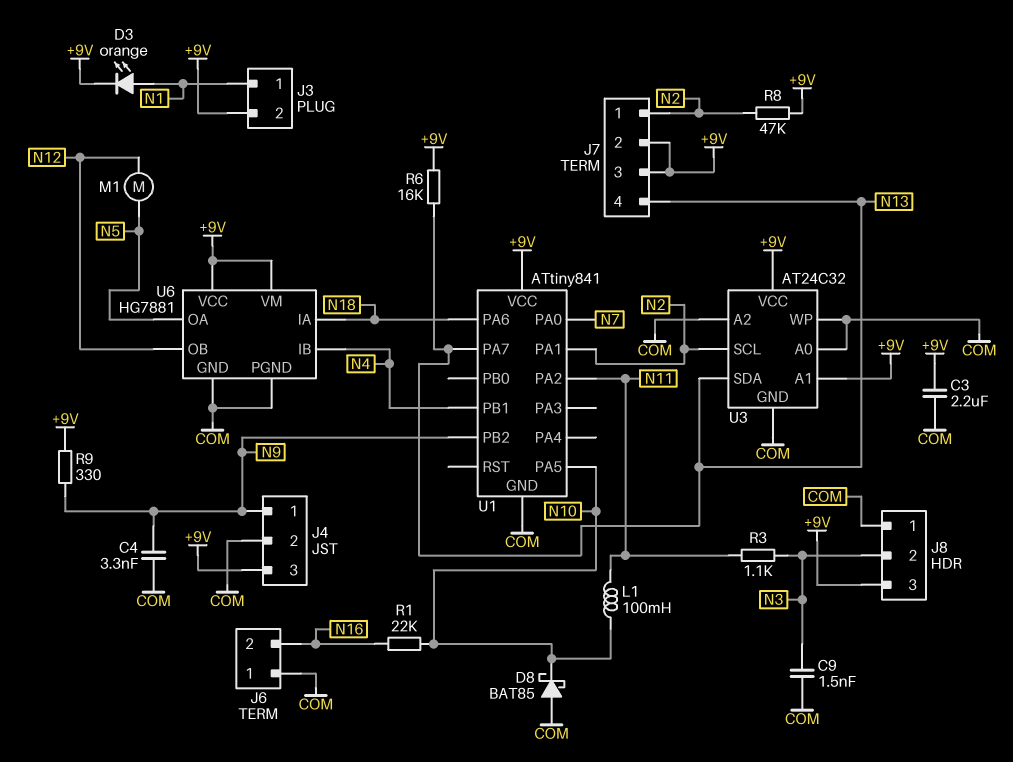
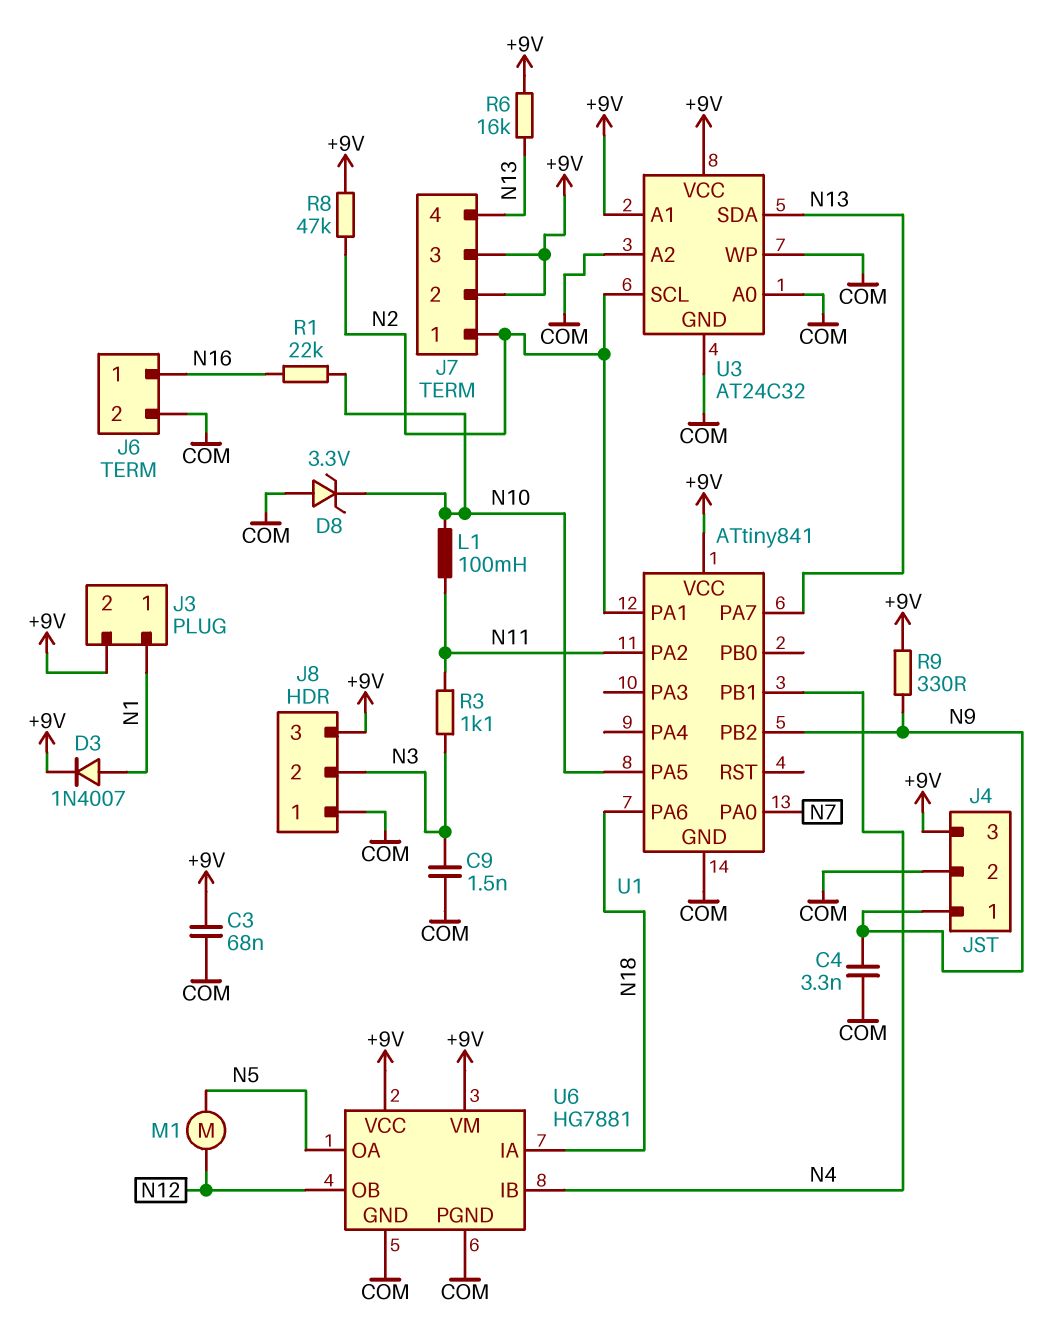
C3: 2.2uF (+9V, COM) -> 68nF (+9V, COM)
D3: LED orange (A N1, K +9V) -> diode 1N4007 (A N1, K +9V)
D8: schottky BAT85 (A COM, K N10) -> zener 3.3V (A COM, K N10)
J6 pin 1: COM -> N16
J6 pin 2: N16 -> COM

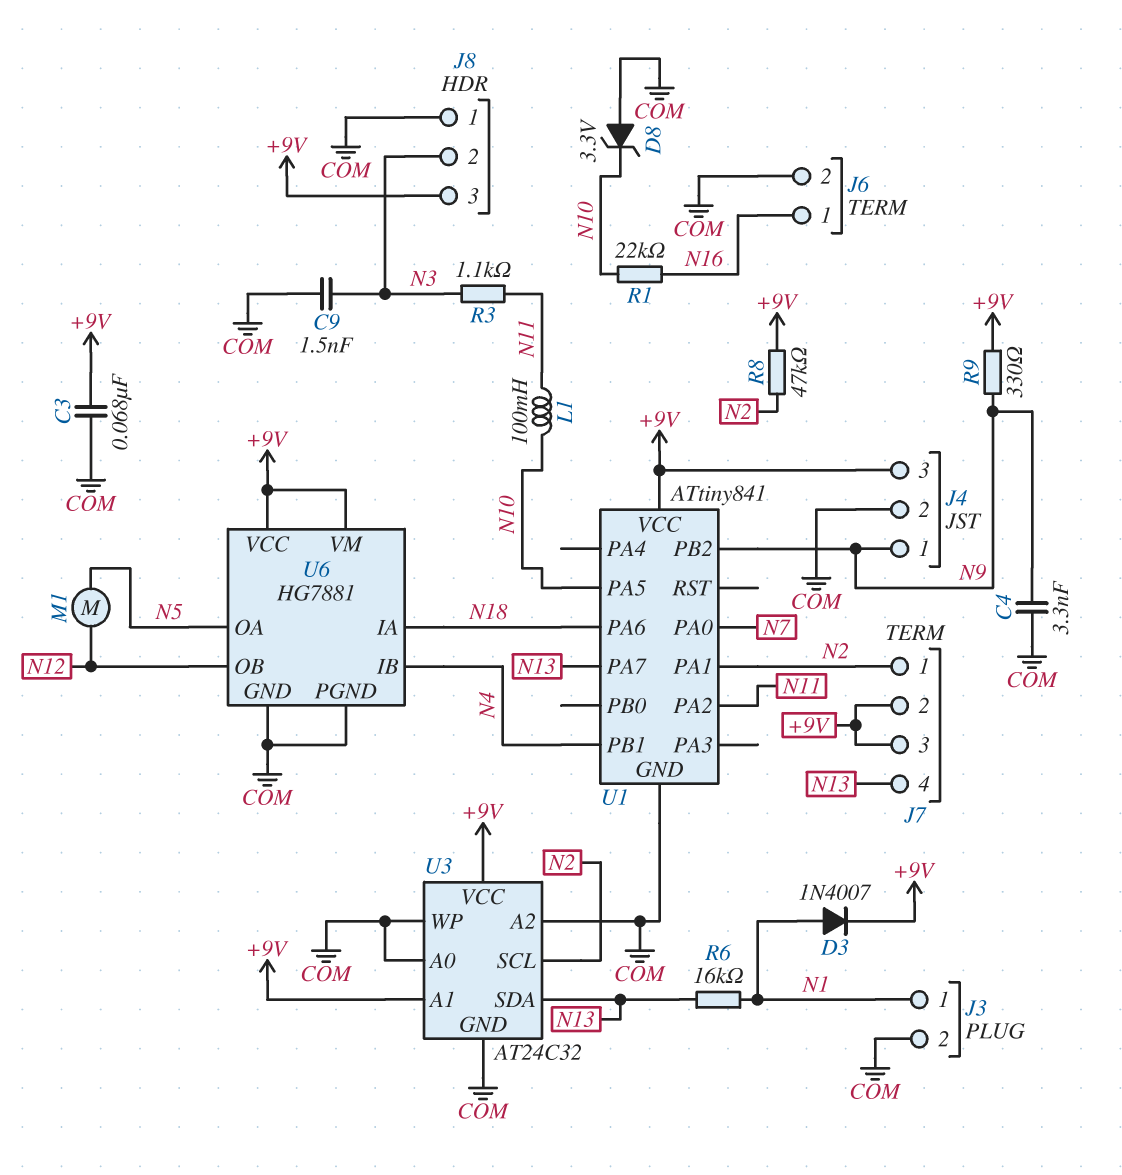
J3 pin 2: +9V -> COM
R6: 16k (+9V, N13) -> 16k (N1, N13)

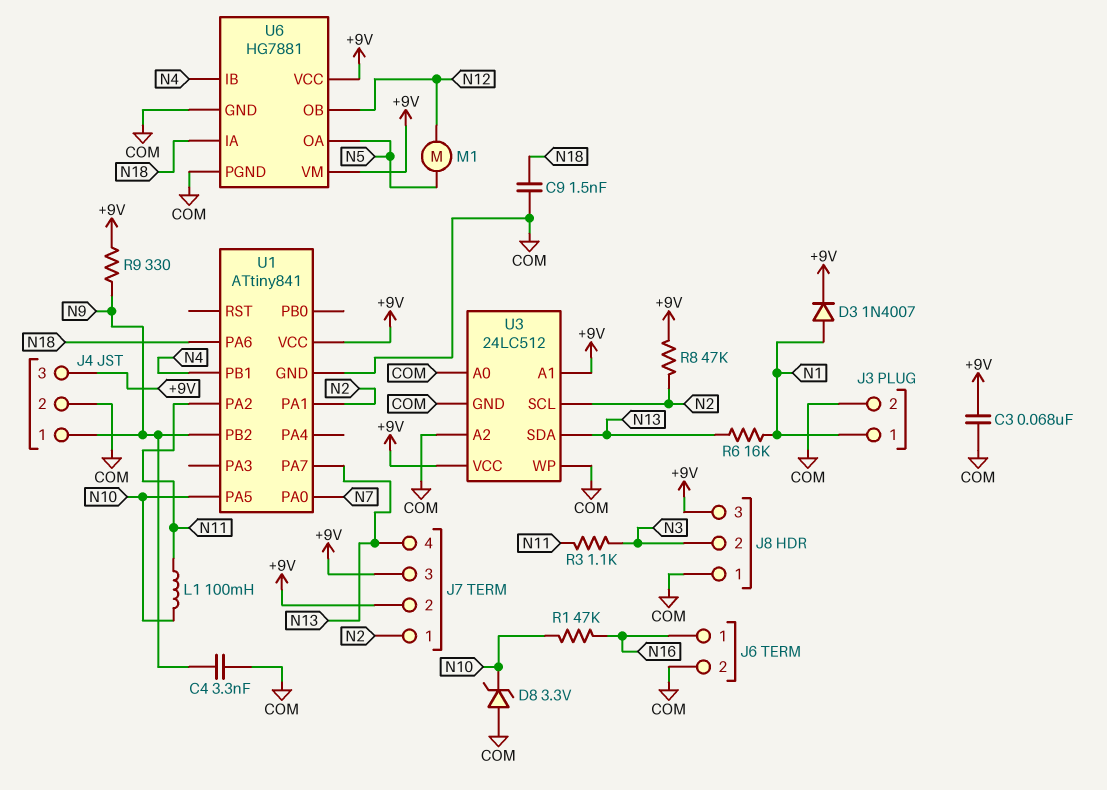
C9: 1.5nF (COM, N3) -> 1.5nF (COM, N18)
R1: 22k (N10, N16) -> 47k (N10, N16)
U3: AT24C32 -> 24LC512

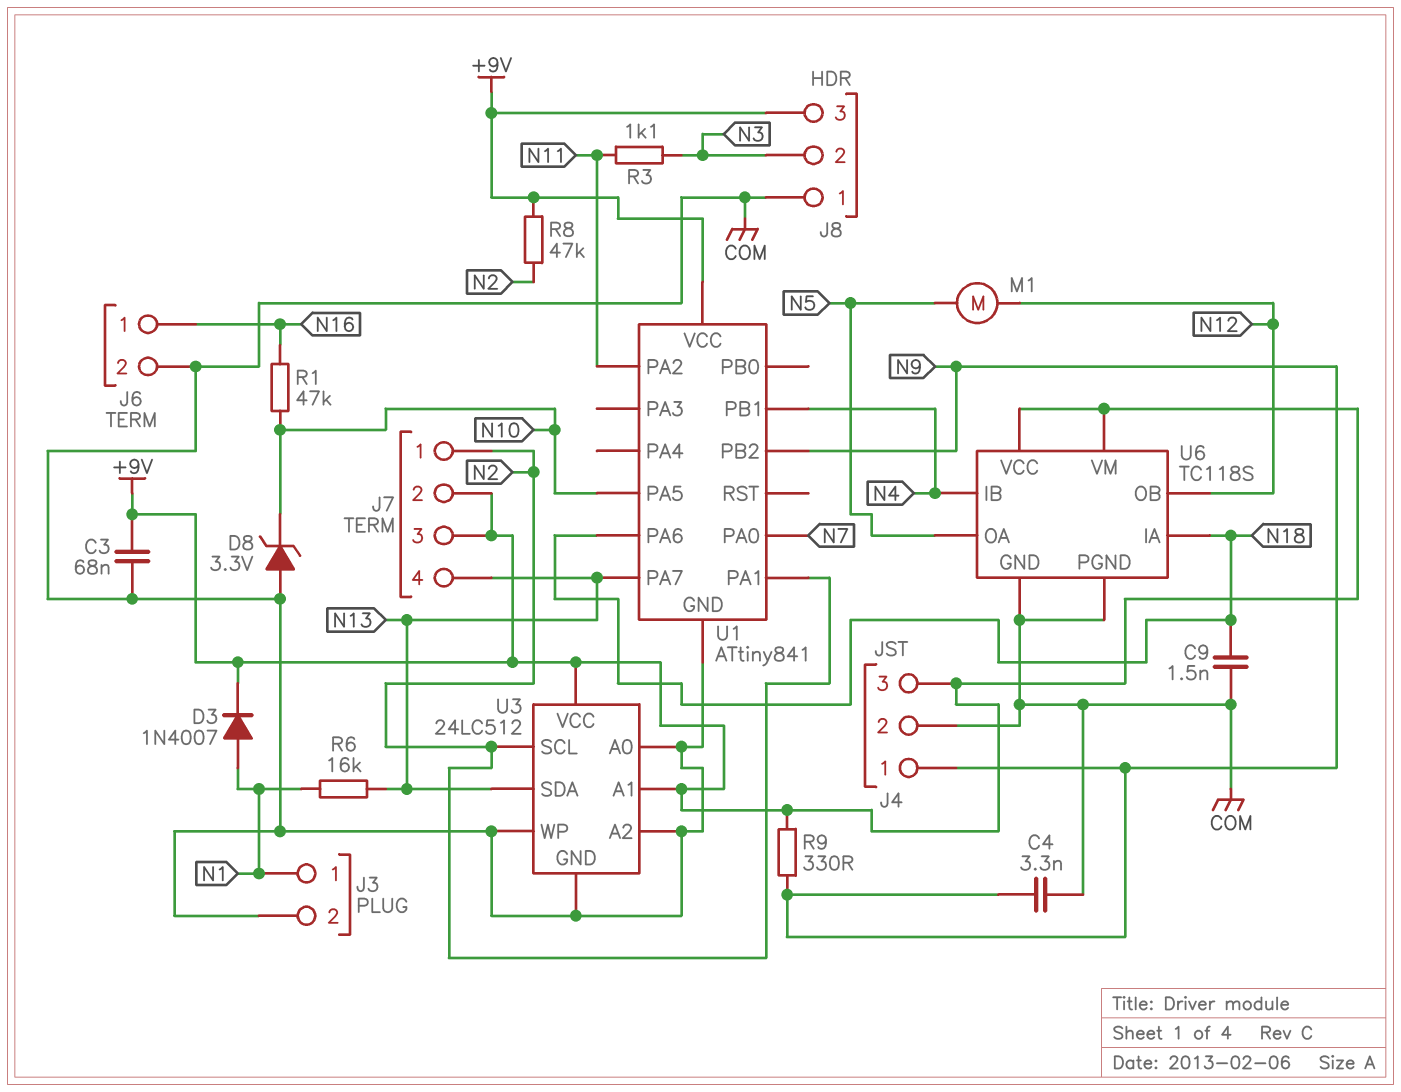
L1: 100mH (N10, N11) -> none
U6: HG7881 -> TC118S

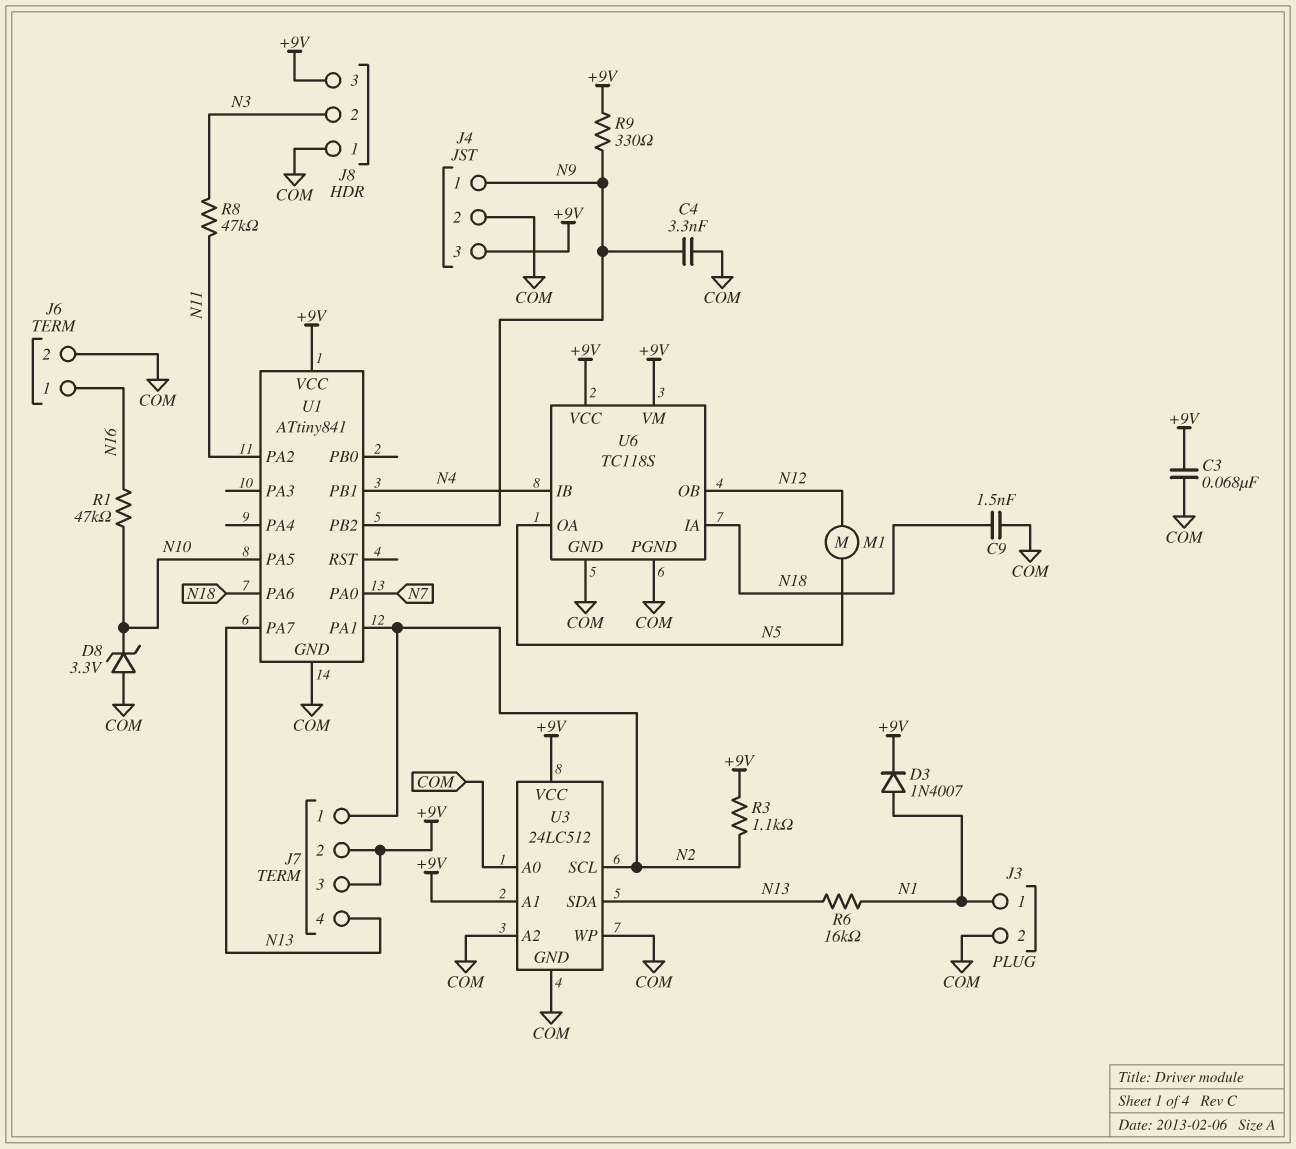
R3: 1.1k (N3, N11) -> 1.1k (+9V, N2)
R8: 47k (+9V, N2) -> 47k (N3, N11)

